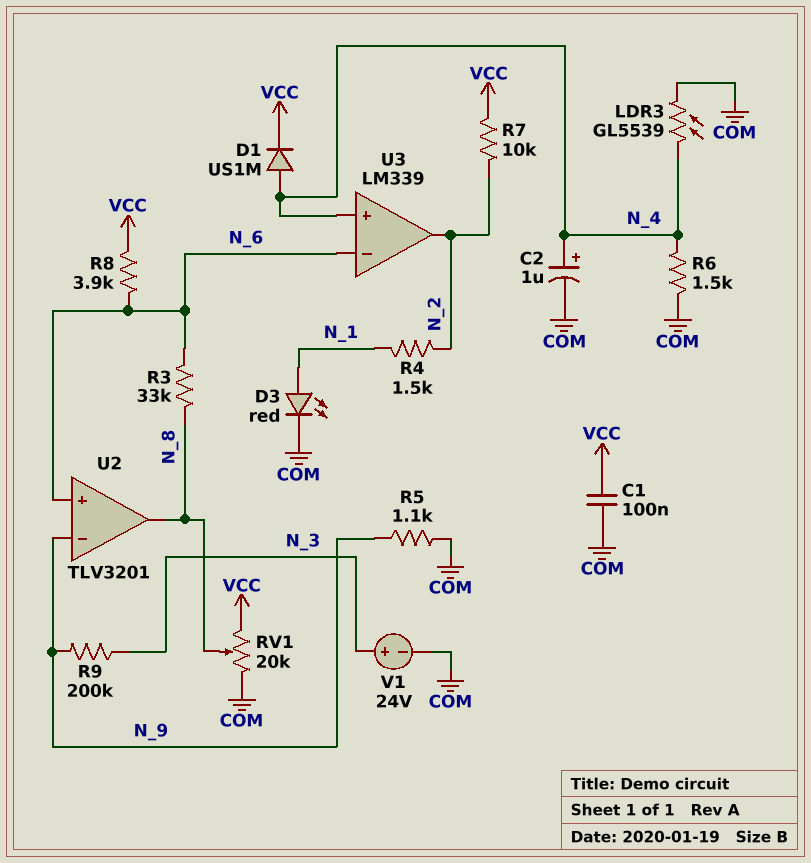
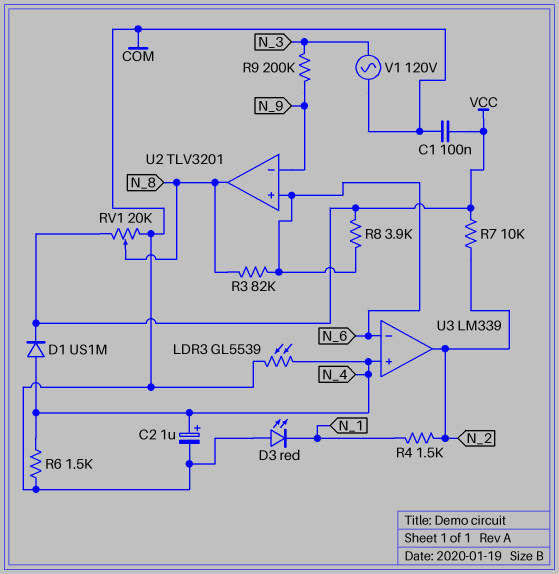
D3: LED red (A N_1, K COM) -> LED red (A COM, K N_1)
R3: 33k (N_6, N_8) -> 82k (N_6, N_8)
R5: 1.1k (COM, N_9) -> none
V1: 24V (plus N_3, minus COM) -> AC 120V (COM, N_3)

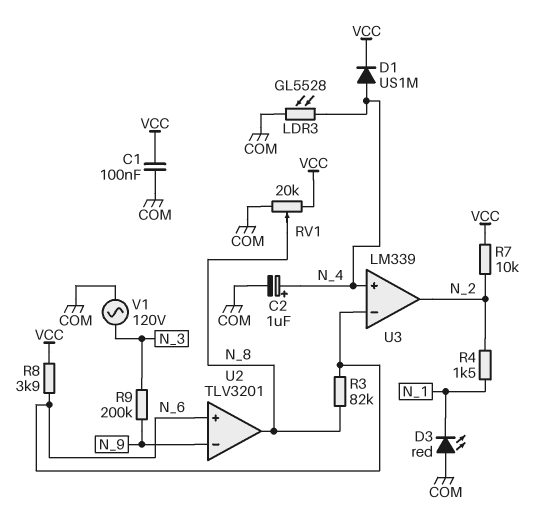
LDR3: GL5539 (COM, N_4) -> GL5528 (COM, N_4)
R6: 1.5k (COM, N_4) -> none

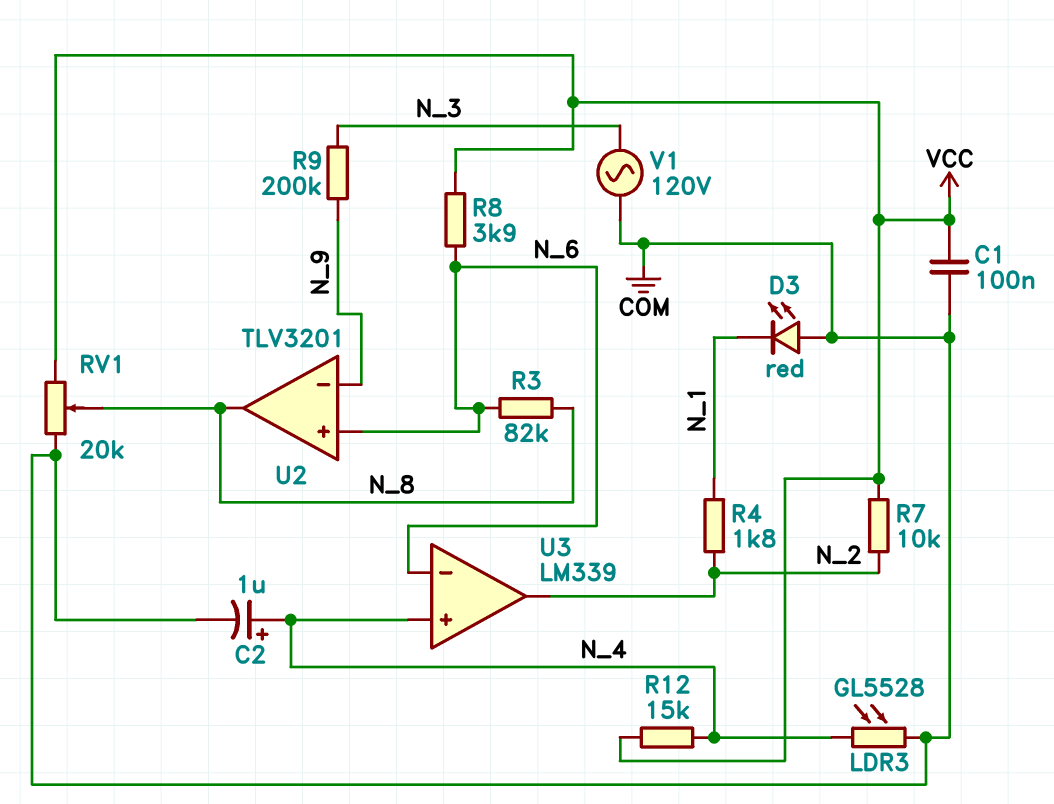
D1: diode US1M (A N_4, K VCC) -> none
R4: 1.5k (N_1, N_2) -> 1.8k (N_1, N_2)
R12: none -> 15k (N_4, VCC)

